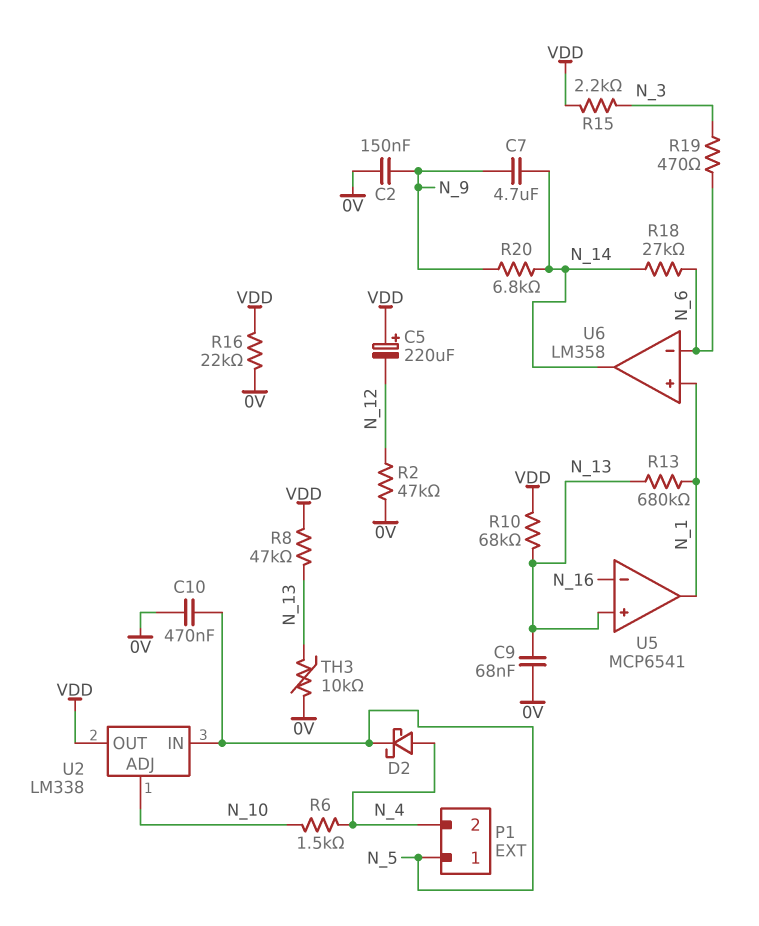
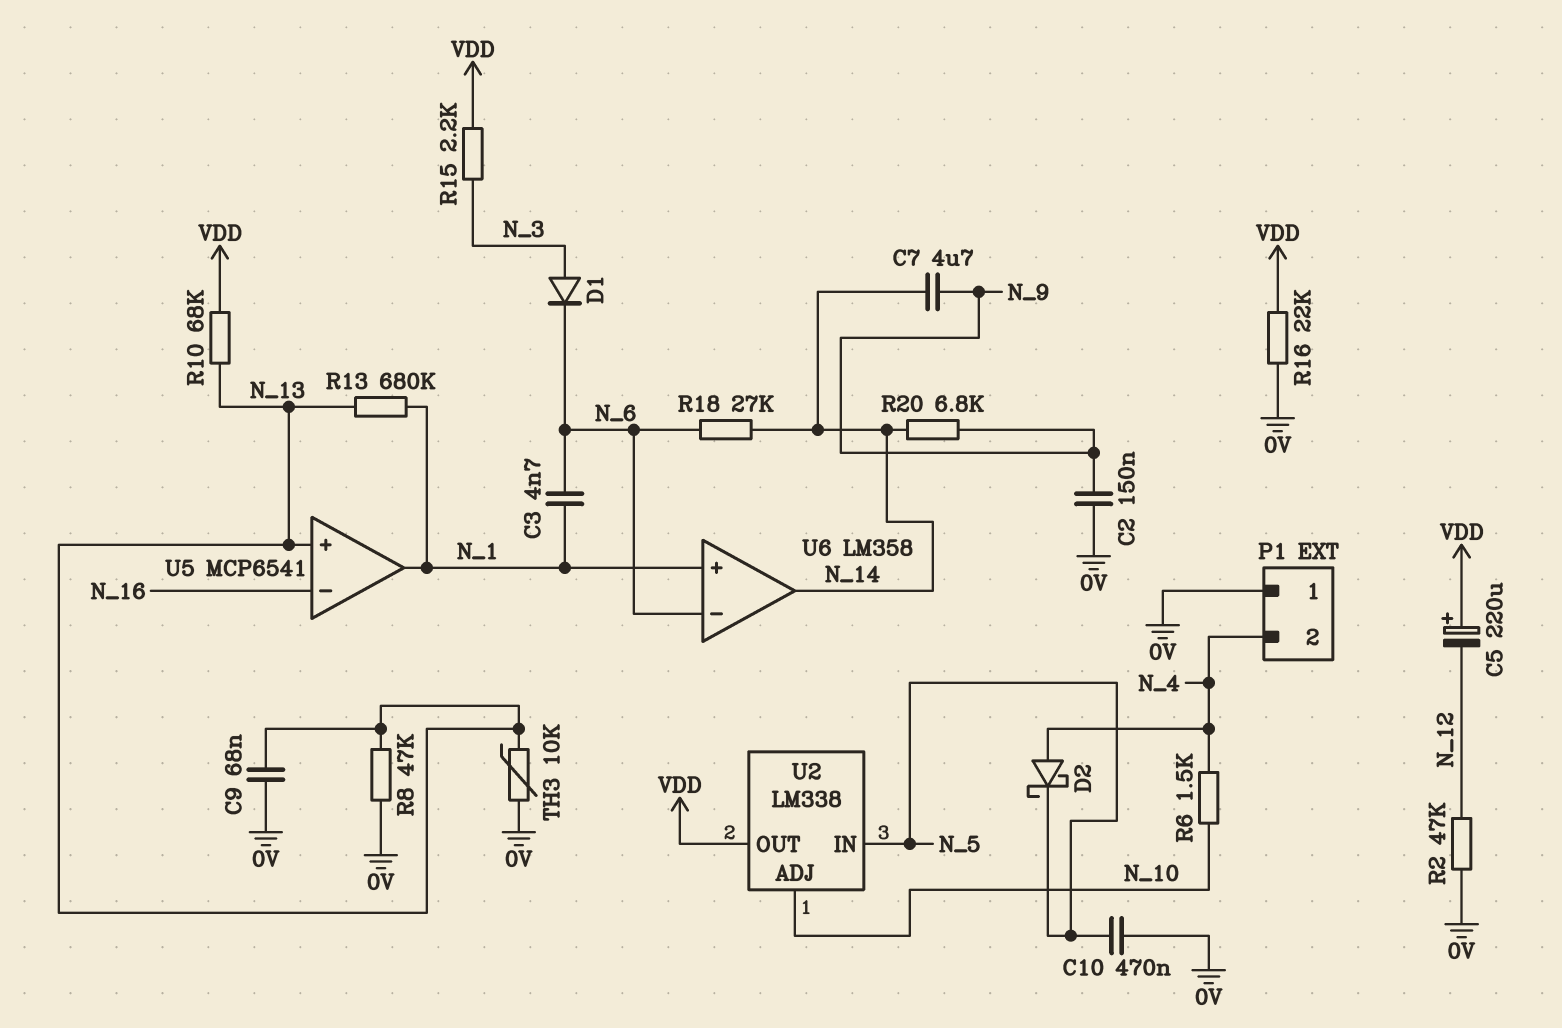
C3: none -> 4.7nF (N_1, N_6)
D1: none -> diode (A N_3, K N_6)
P1 pin 1: N_5 -> 0V
R8: 47k (N_13, VDD) -> 47k (0V, N_13)
R19: 470 (N_3, N_6) -> none

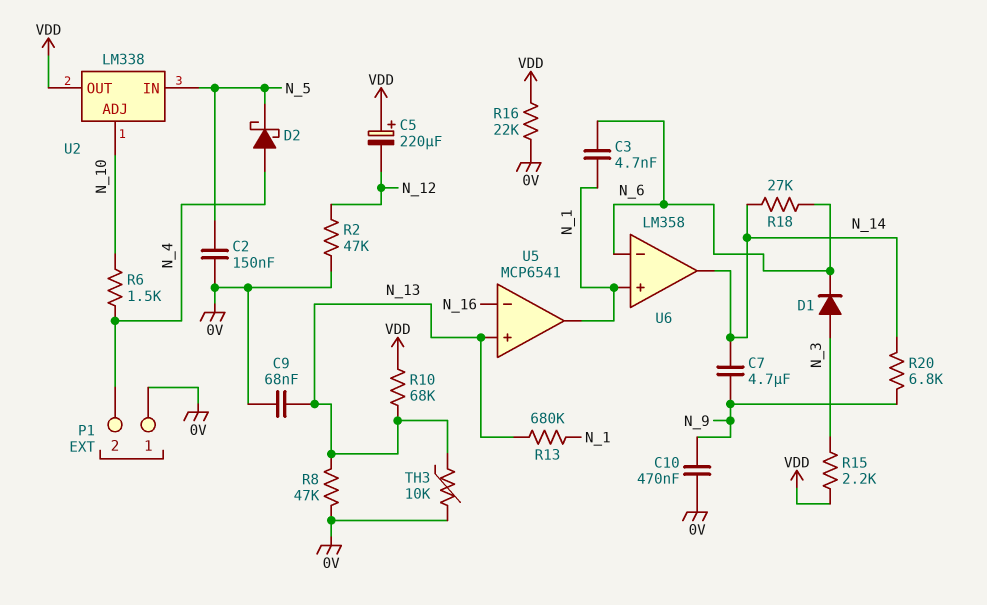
C2: 150nF (0V, N_9) -> 150nF (0V, N_5)
C10: 470nF (0V, N_5) -> 470nF (0V, N_9)

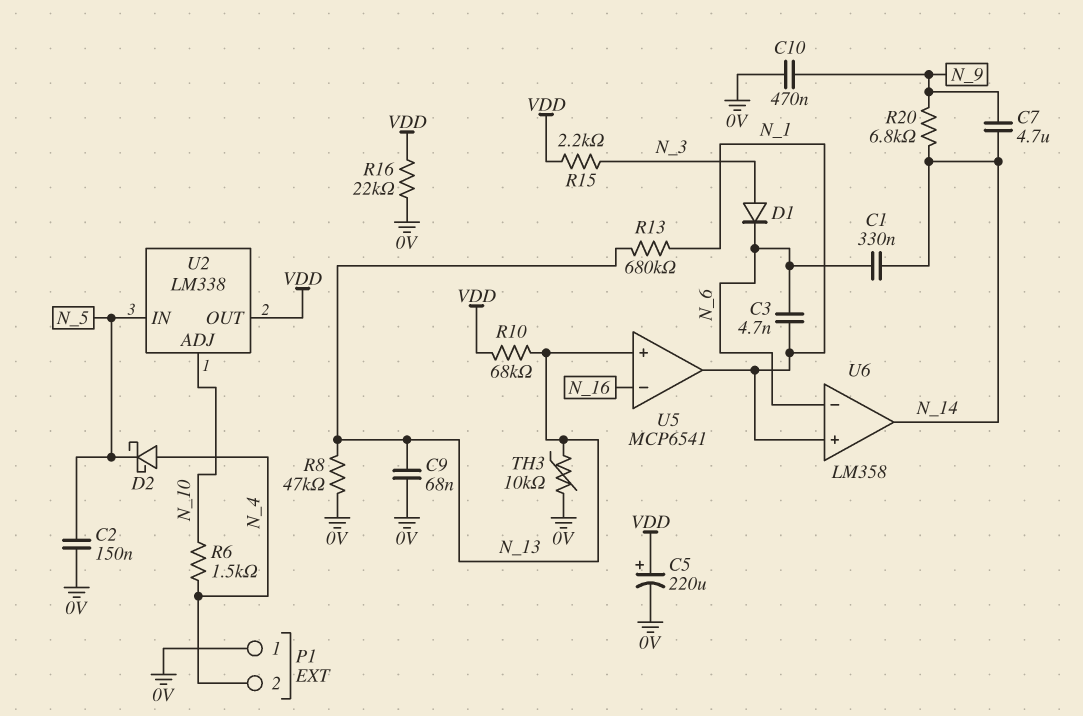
C1: none -> 330nF (N_6, N_14)
C5: 220uF (plus VDD, minus N_12) -> 220uF (plus VDD, minus 0V)
R2: 47k (0V, N_12) -> none
R18: 27k (N_6, N_14) -> none

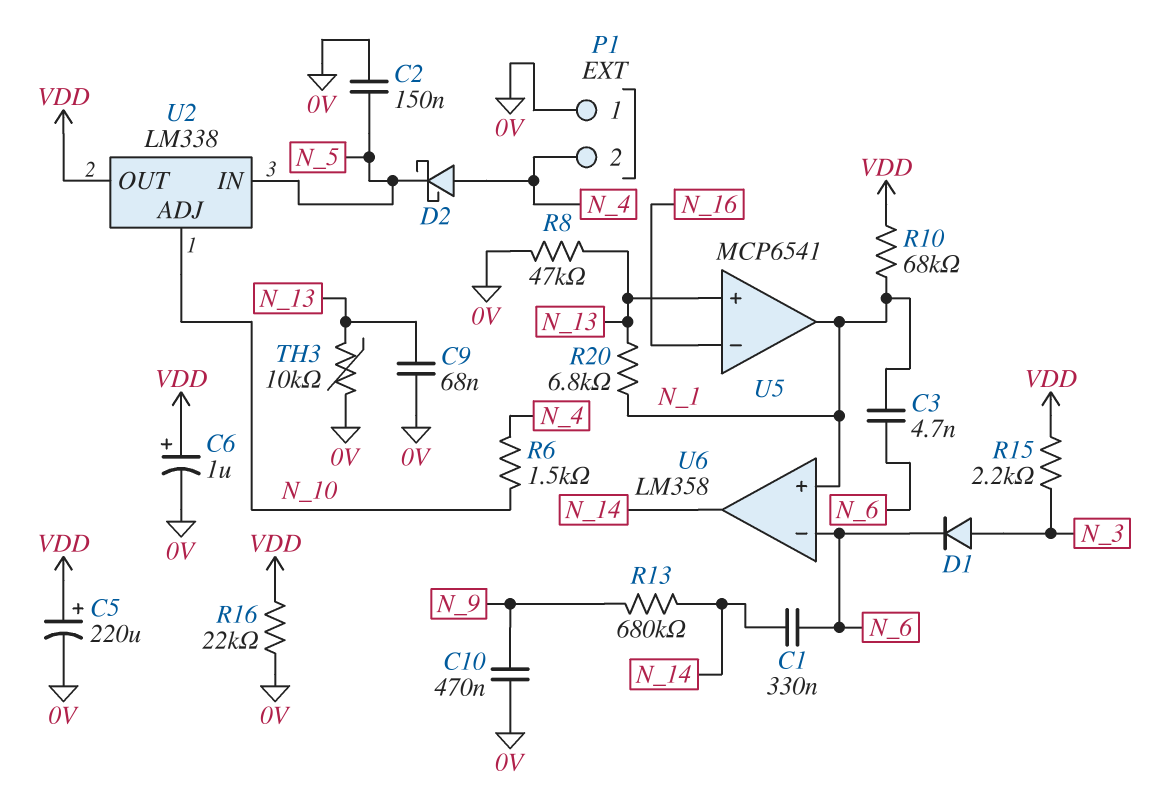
C6: none -> 1uF (plus VDD, minus 0V)
C7: 4.7uF (N_9, N_14) -> none
R10: 68k (N_13, VDD) -> 68k (N_1, VDD)
R13: 680k (N_1, N_13) -> 680k (N_9, N_14)
R20: 6.8k (N_9, N_14) -> 6.8k (N_1, N_13)

